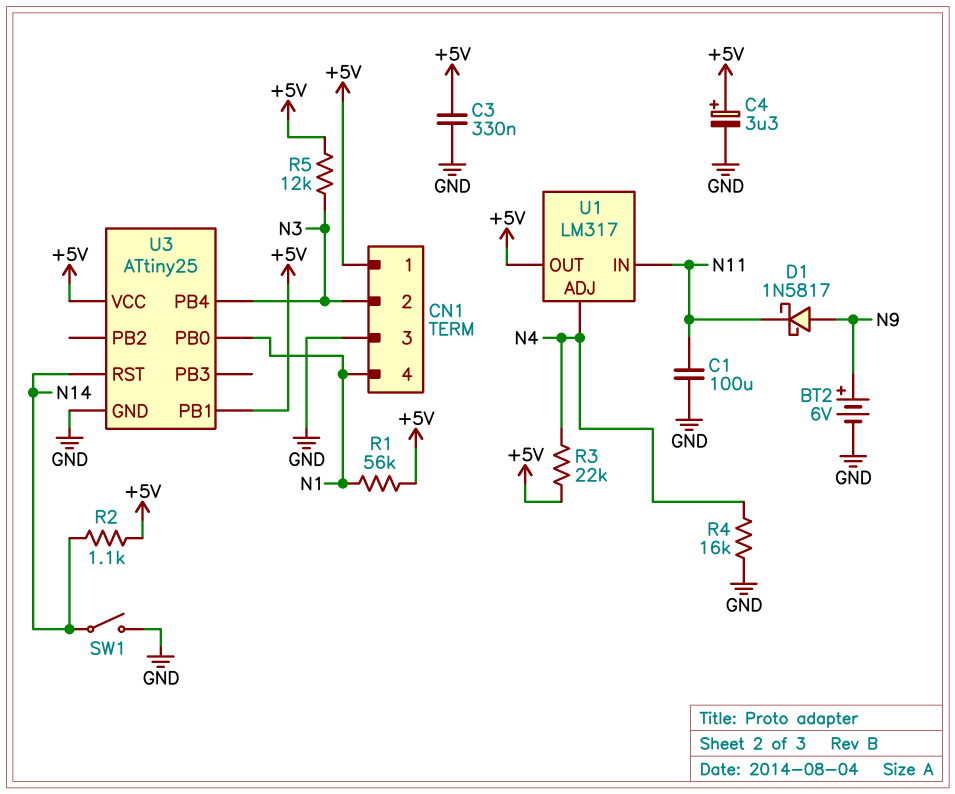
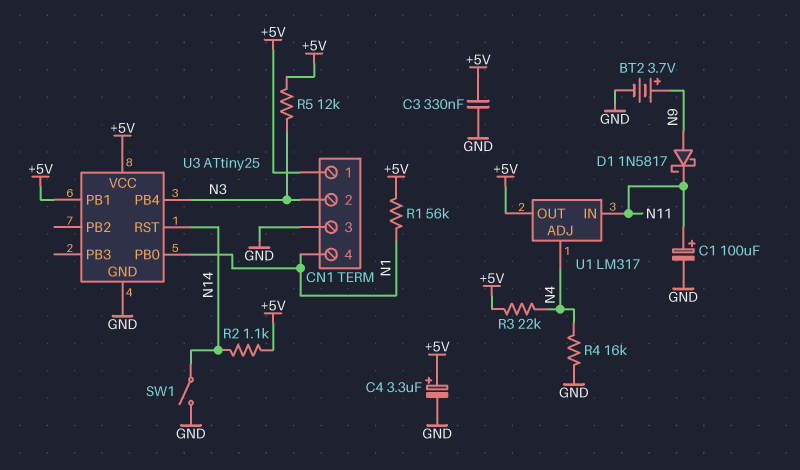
BT2: 6V (plus N9, minus GND) -> 3.7V (plus N9, minus GND)
C1: 100uF (GND, N11) -> 100uF (plus N11, minus GND)

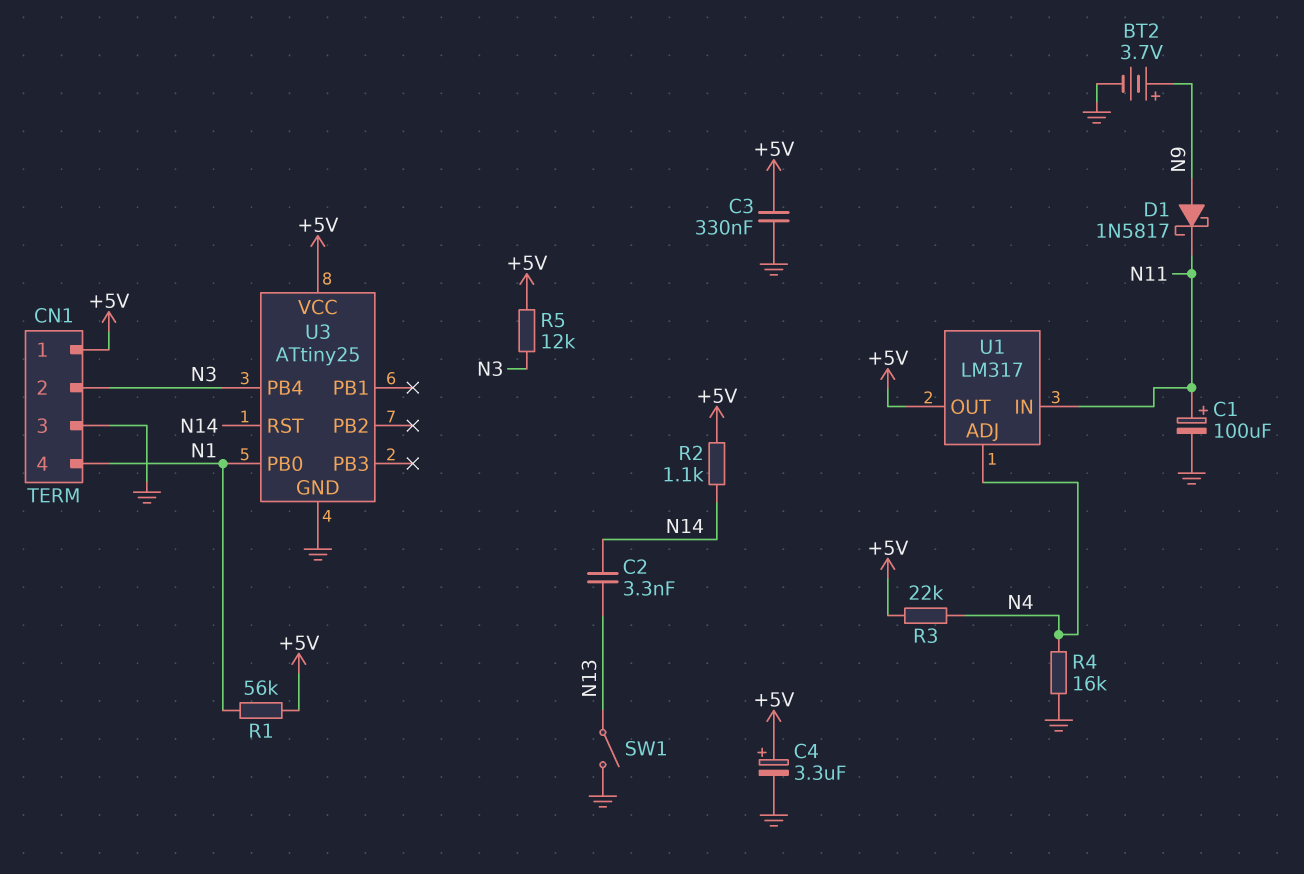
C2: none -> 3.3nF (N13, N14)
SW1: switch (GND, N14) -> switch (GND, N13)
U3 pin PB1: +5V -> none

